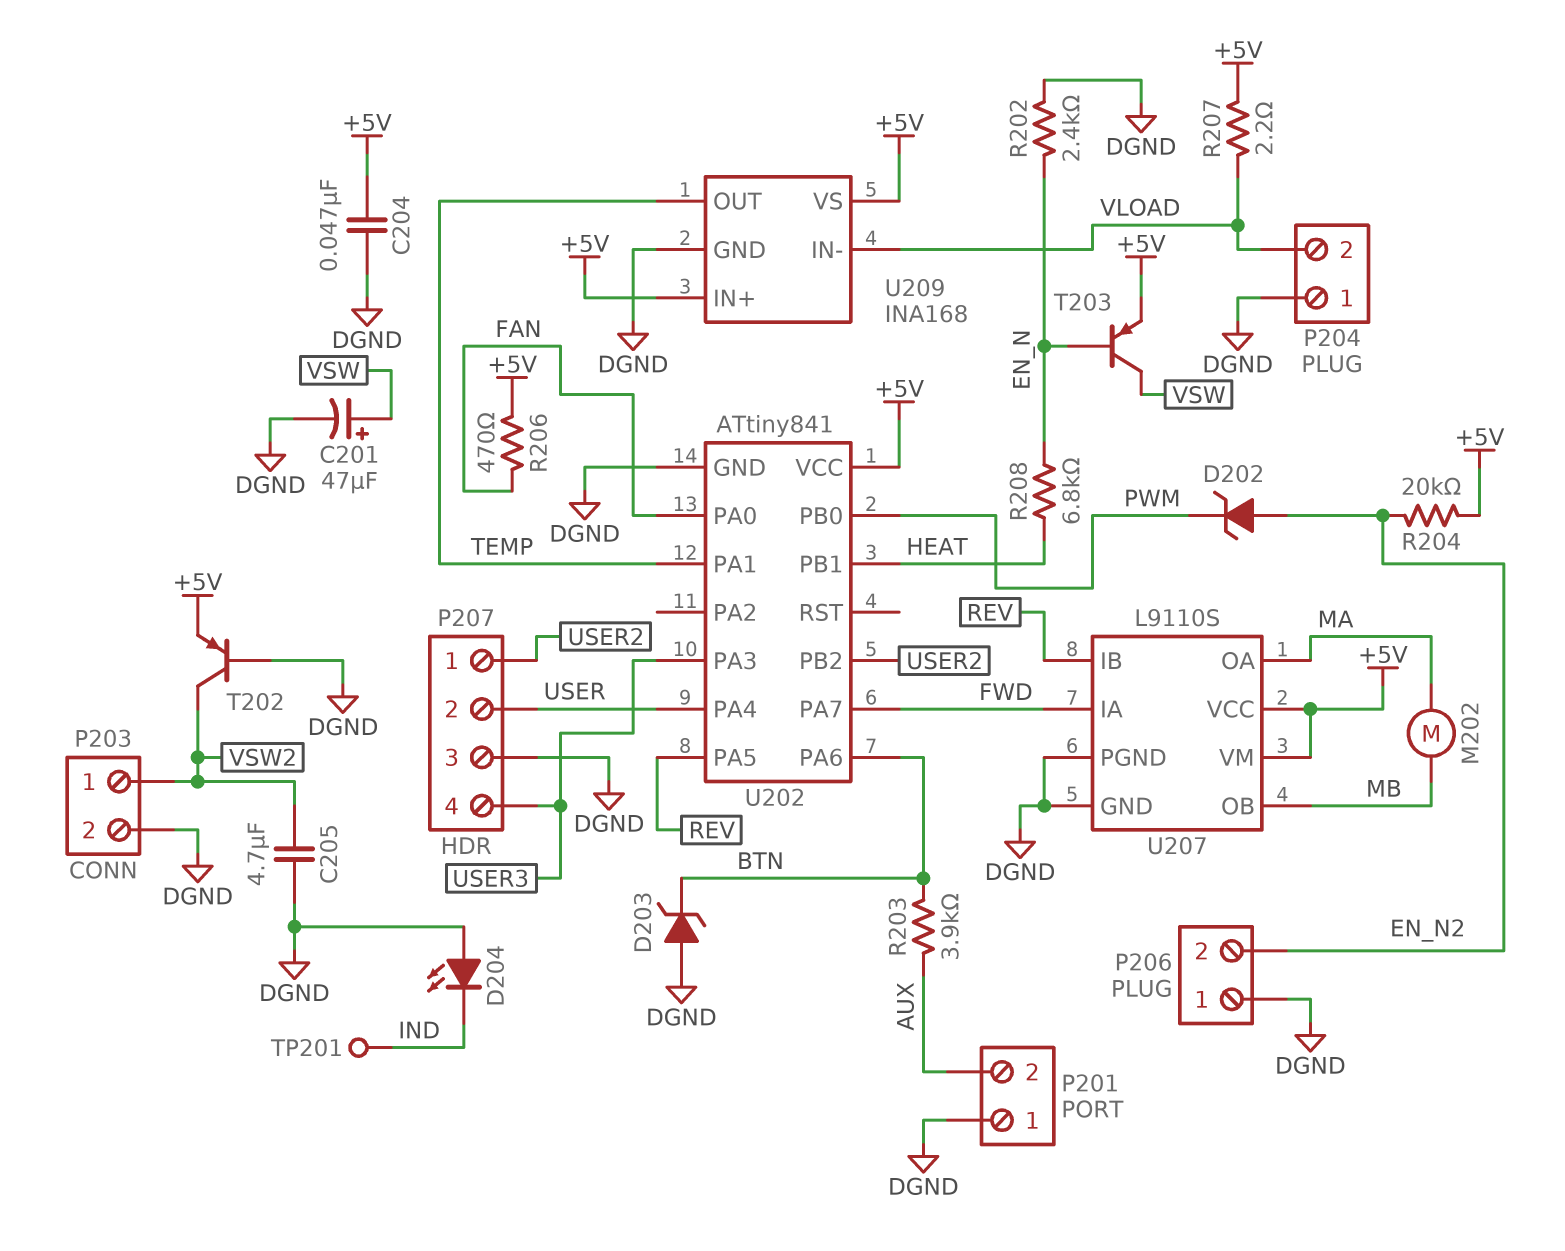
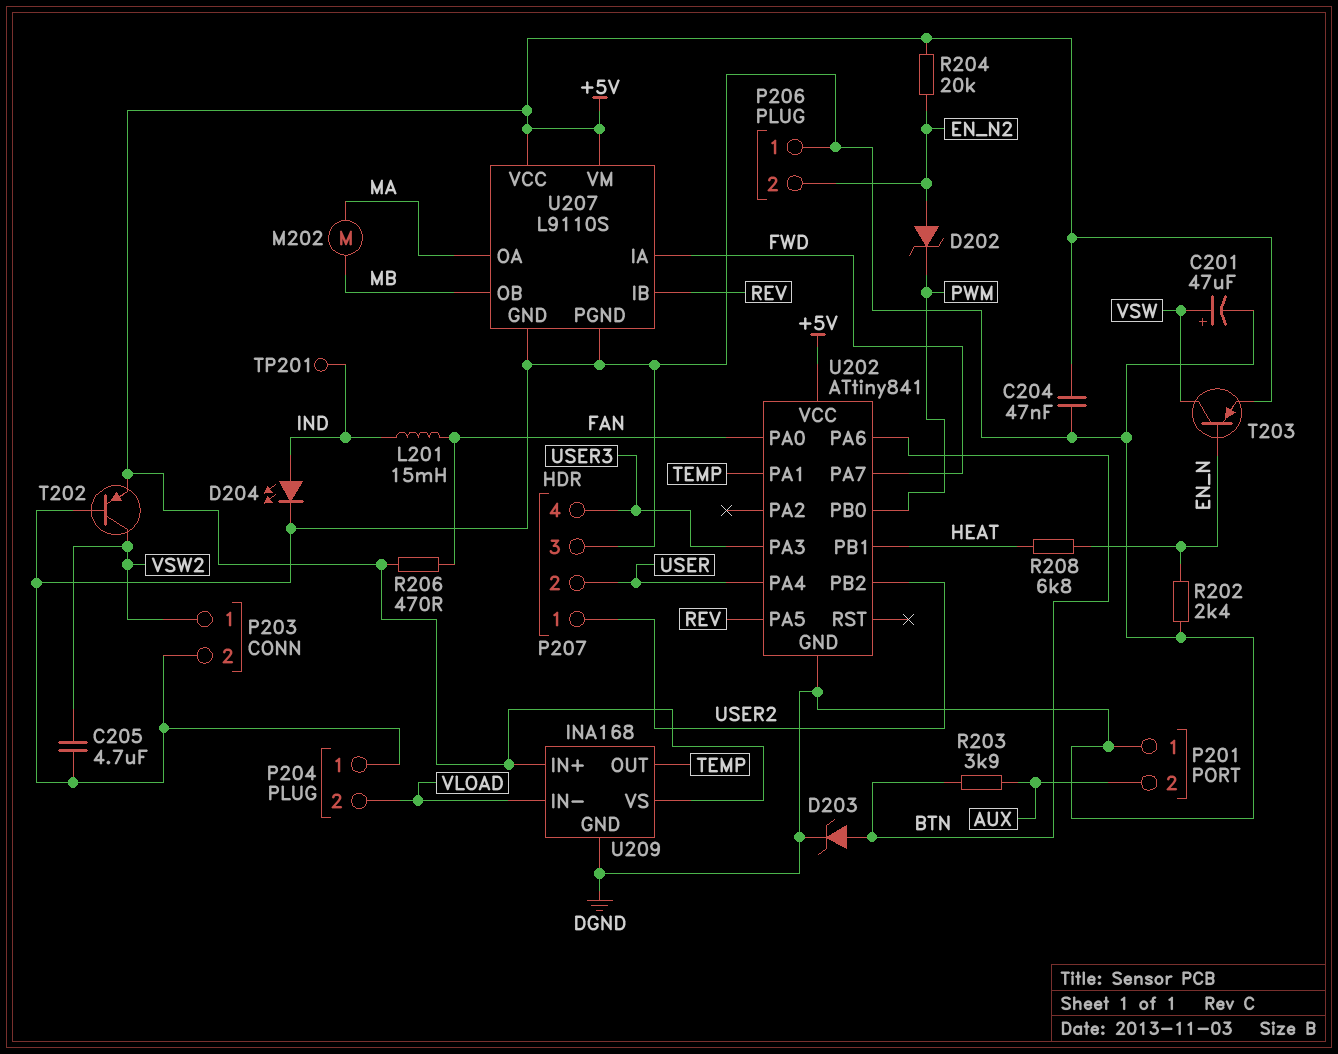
D203: zener (A DGND, K BTN) -> zener (A BTN, K DGND)
D204: LED (A DGND, K IND) -> LED (A IND, K DGND)
L201: none -> 15mH (FAN, IND)
R207: 2.2 (+5V, VLOAD) -> none

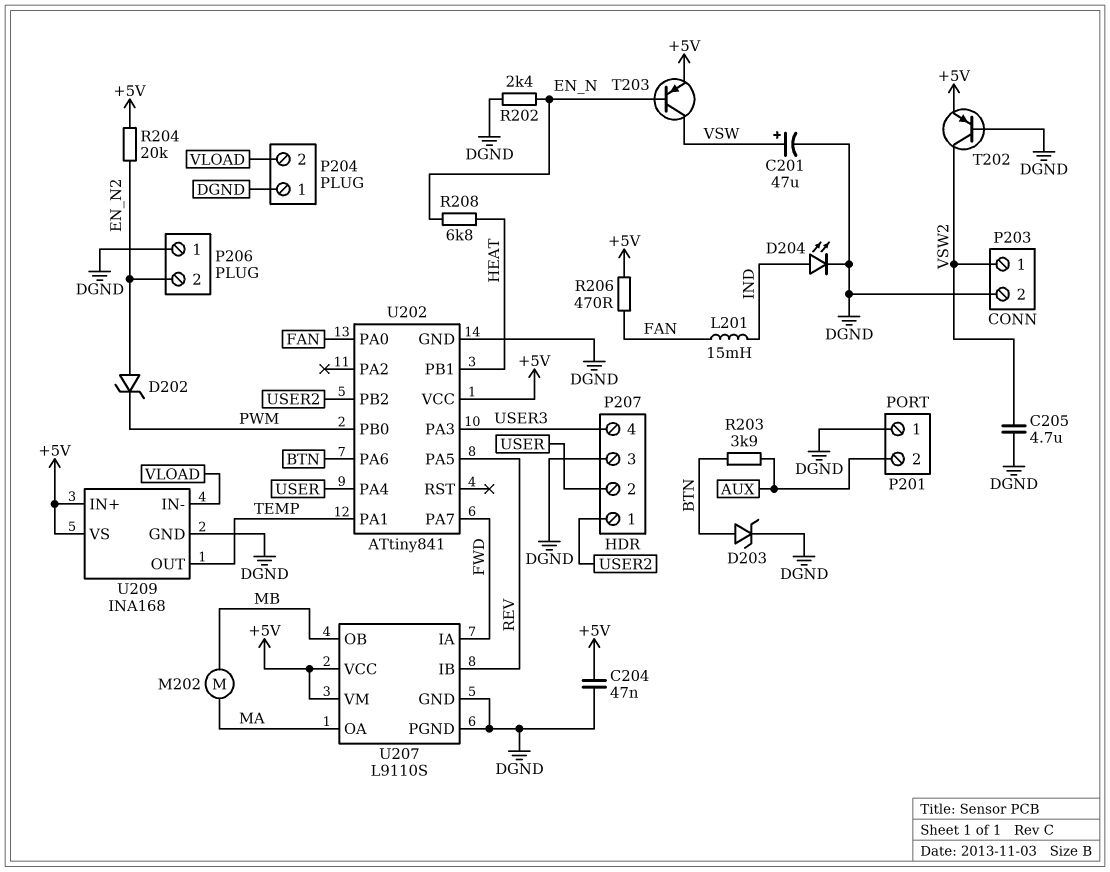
TP201: test point (IND) -> none

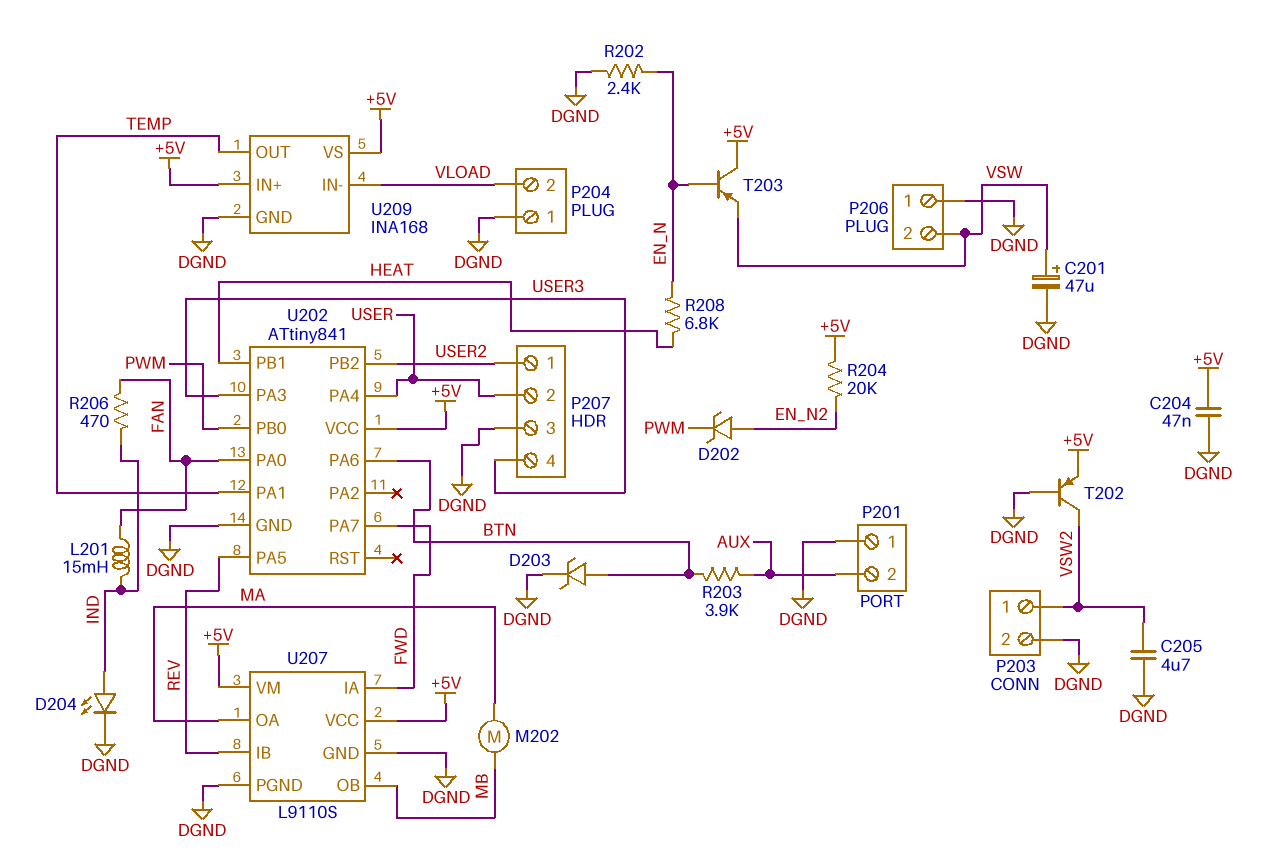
P206 pin 2: EN_N2 -> VSW
R206: 470 (+5V, FAN) -> 470 (FAN, IND)
T203: PNP (B EN_N, C VSW, E +5V) -> PNP (B EN_N, C +5V, E VSW)

